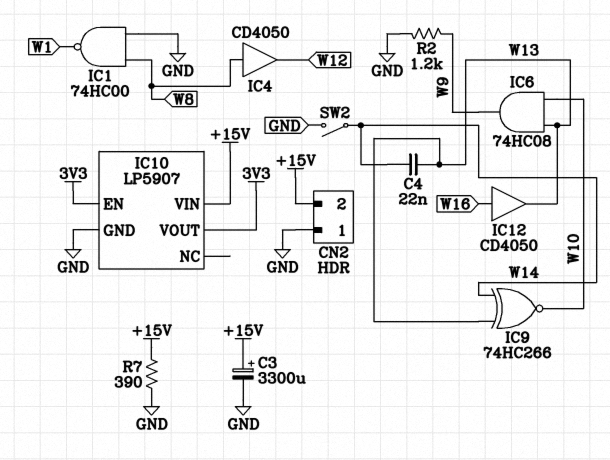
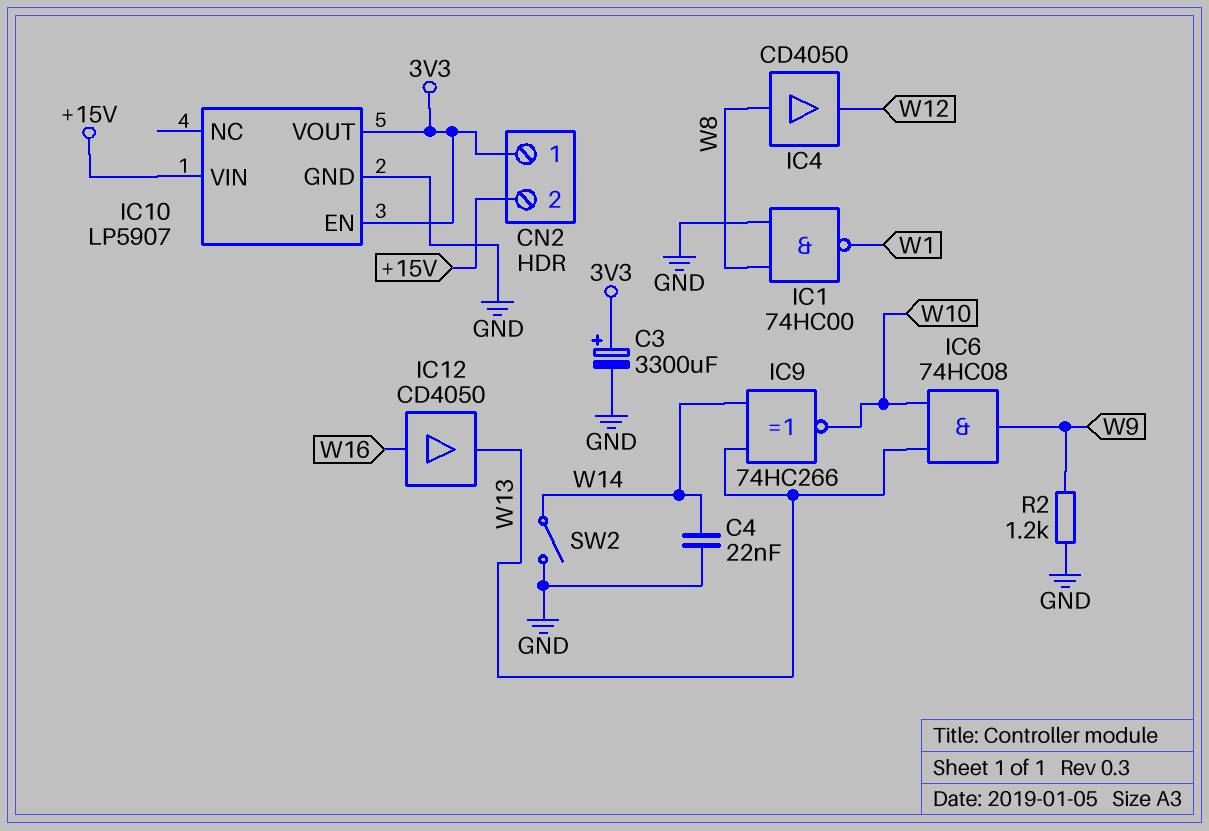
C3: 3300uF (plus +15V, minus GND) -> 3300uF (plus 3V3, minus GND)
C4: 22nF (W13, W14) -> 22nF (GND, W14)
CN2 pin 1: GND -> 3V3
R7: 390 (+15V, GND) -> none

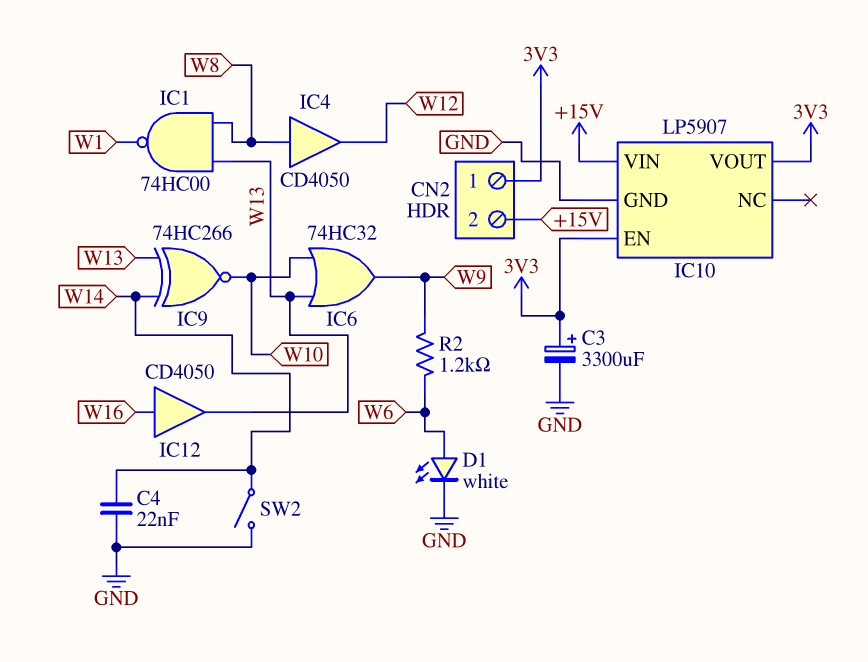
D1: none -> LED white (A W6, K GND)
IC1: NAND 74HC00 (in GND, in W8, out W1) -> NAND 74HC00 (in W8, in W13, out W1)
IC6: AND 74HC08 (in W10, in W13, out W9) -> OR 74HC32 (in W10, in W13, out W9)
R2: 1.2k (GND, W9) -> 1.2k (W6, W9)

